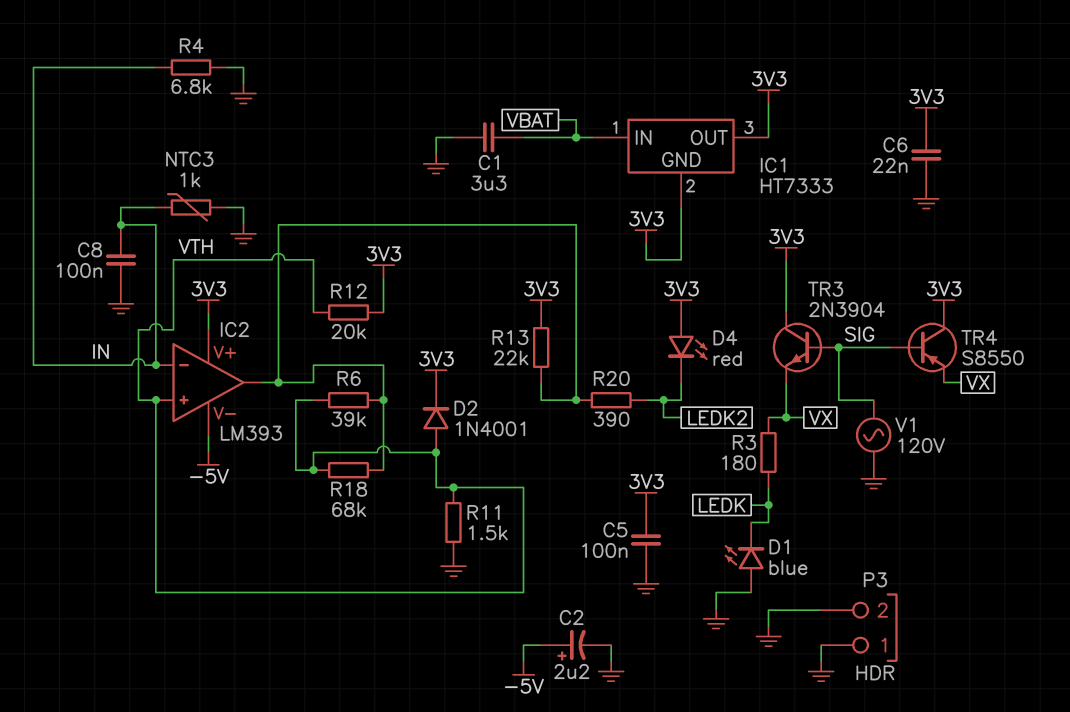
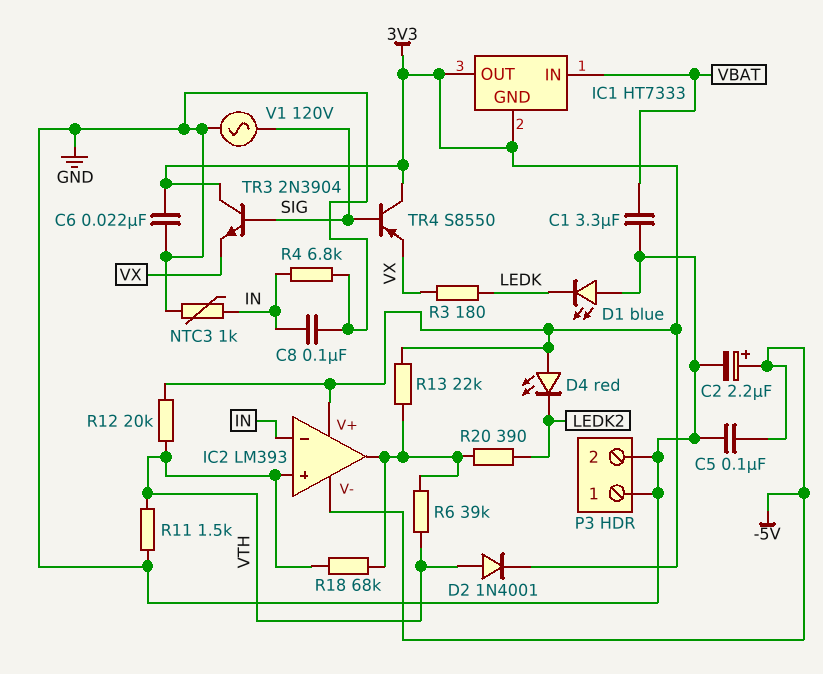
C5: 100nF (3V3, GND) -> 100nF (-5V, GND)

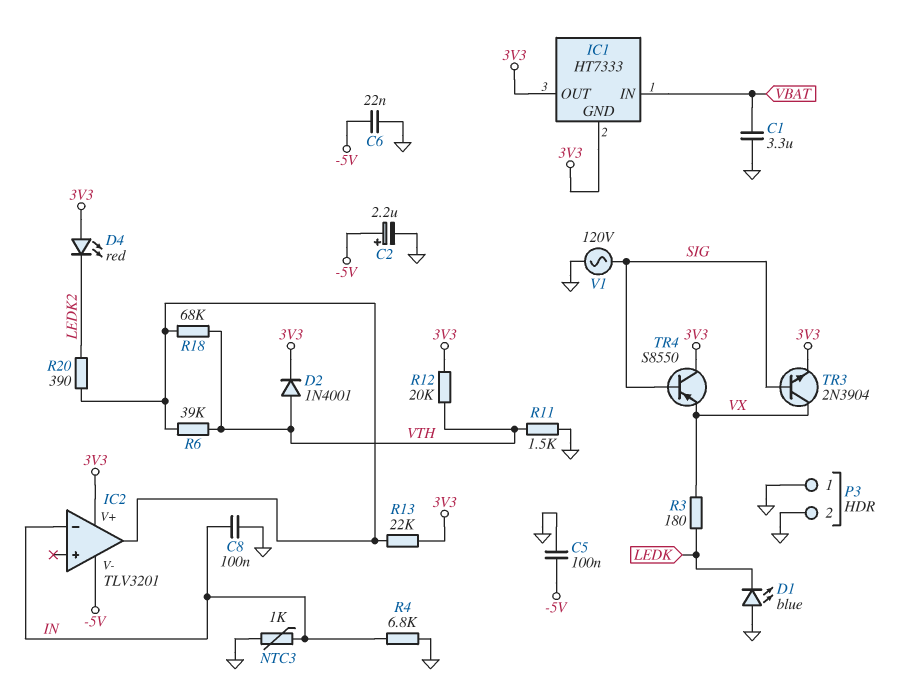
C6: 22nF (3V3, GND) -> 22nF (-5V, GND)
IC2: LM393 -> TLV3201
IC2 pin in+: VTH -> none
TR3: NPN 2N3904 (B SIG, C 3V3, E VX) -> NPN 2N3904 (B SIG, C VX, E 3V3)

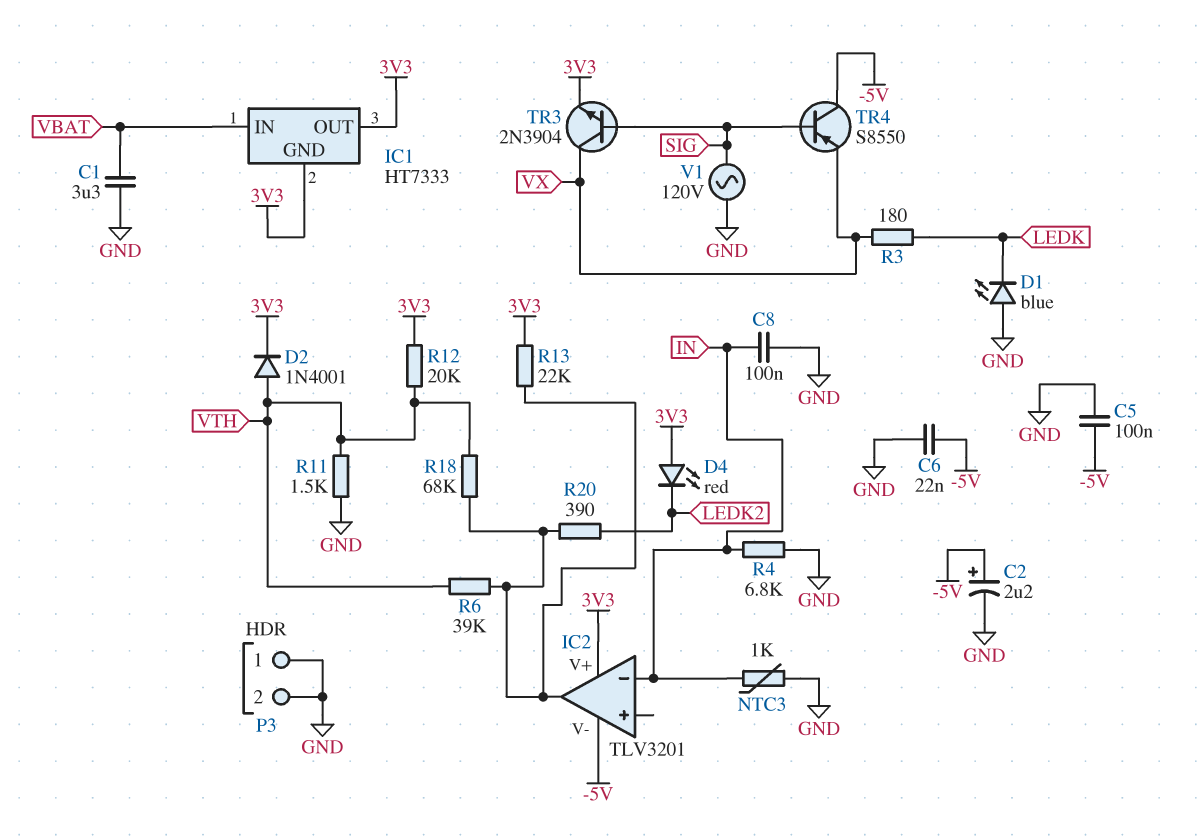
TR4: PNP S8550 (B SIG, C 3V3, E VX) -> PNP S8550 (B SIG, C -5V, E VX)

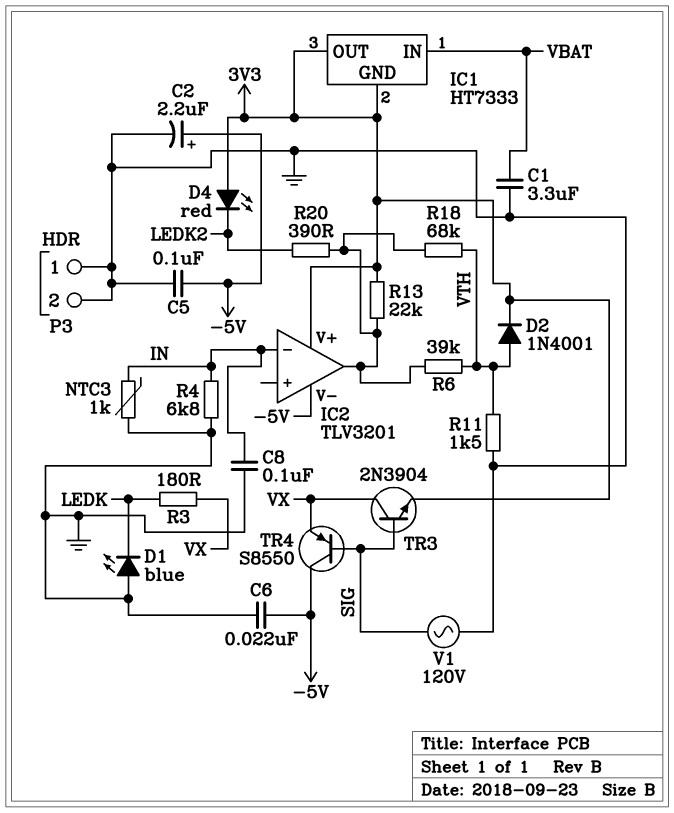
R12: 20k (3V3, VTH) -> none

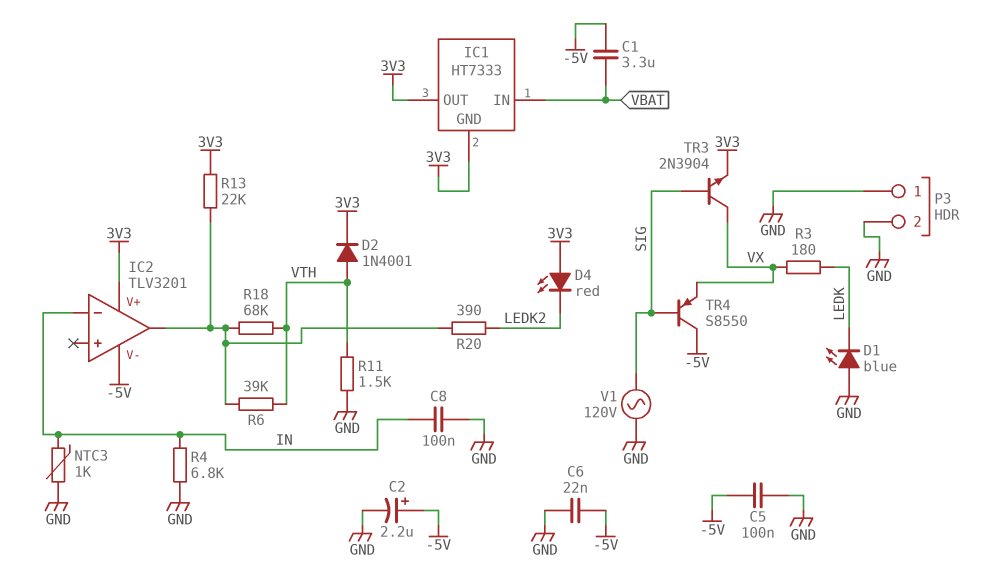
C1: 3.3uF (GND, VBAT) -> 3.3uF (-5V, VBAT)

